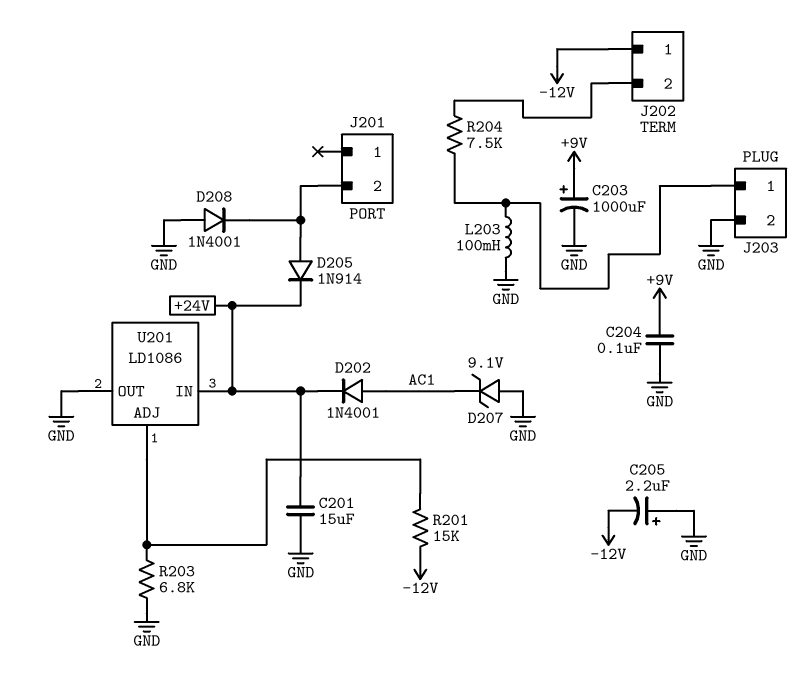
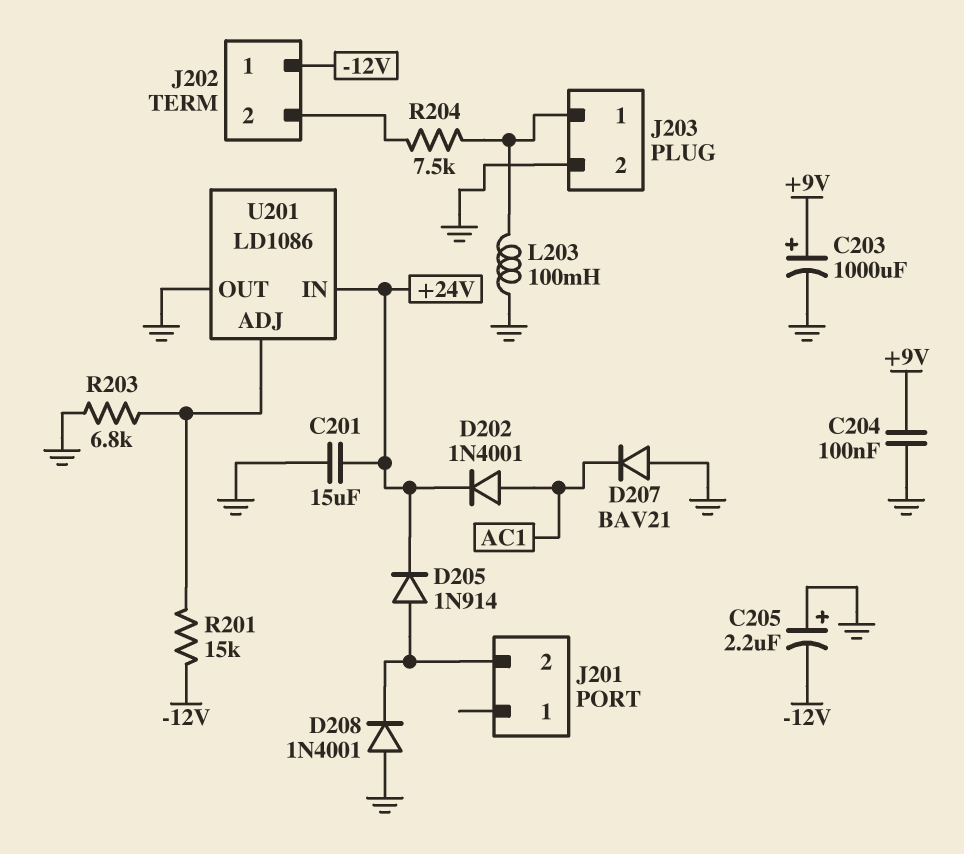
D207: zener 9.1V (A GND, K AC1) -> diode BAV21 (A GND, K AC1)

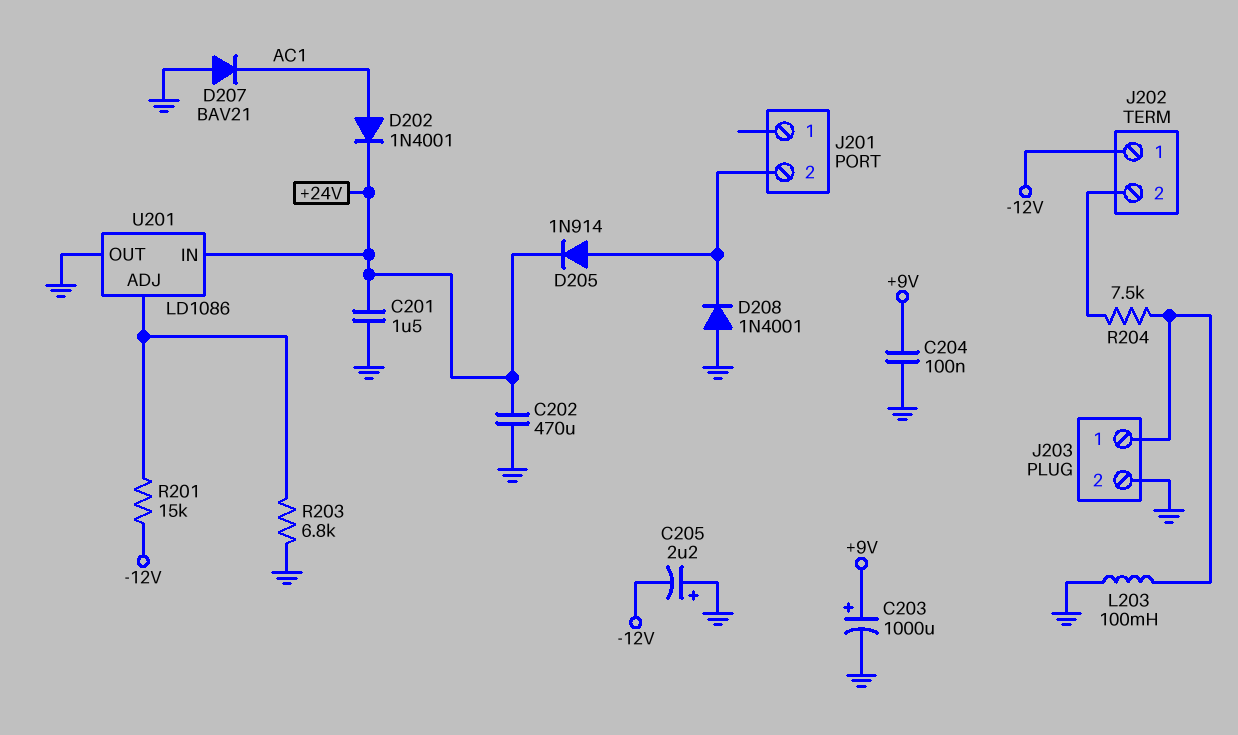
C201: 15uF (+24V, GND) -> 1.5uF (+24V, GND)
C202: none -> 470uF (+24V, GND)

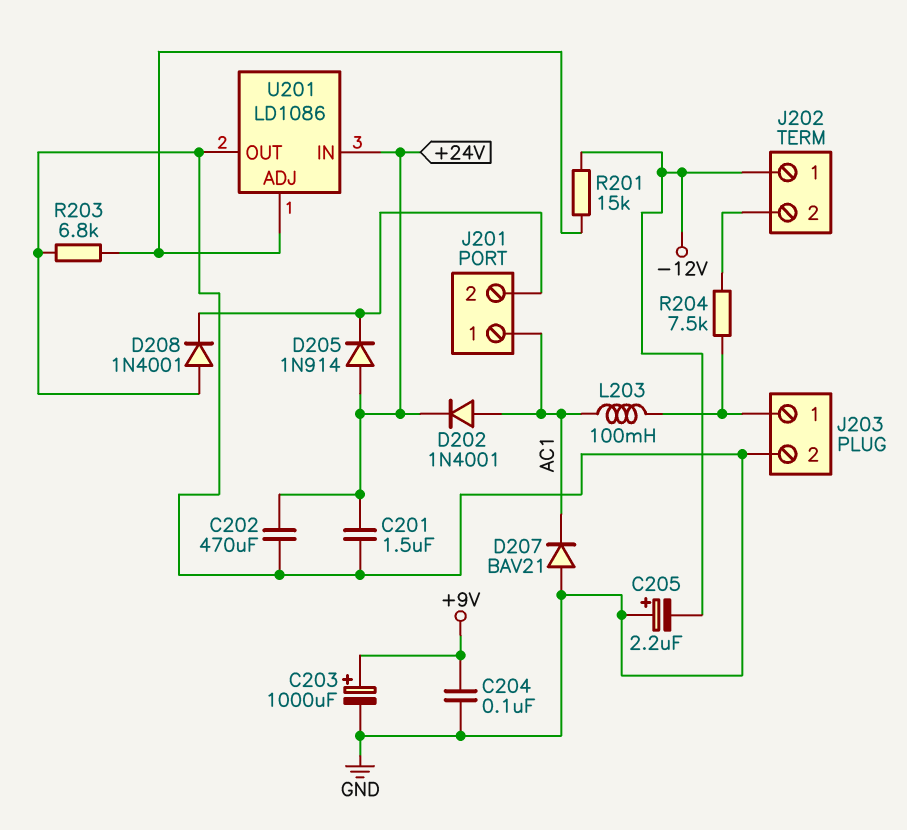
D205: diode 1N914 (A J201/2, K +24V) -> diode 1N914 (A +24V, K J201/2)
J201 pin 1: none -> AC1
L203: 100mH (GND, J203/1) -> 100mH (AC1, J203/1)

